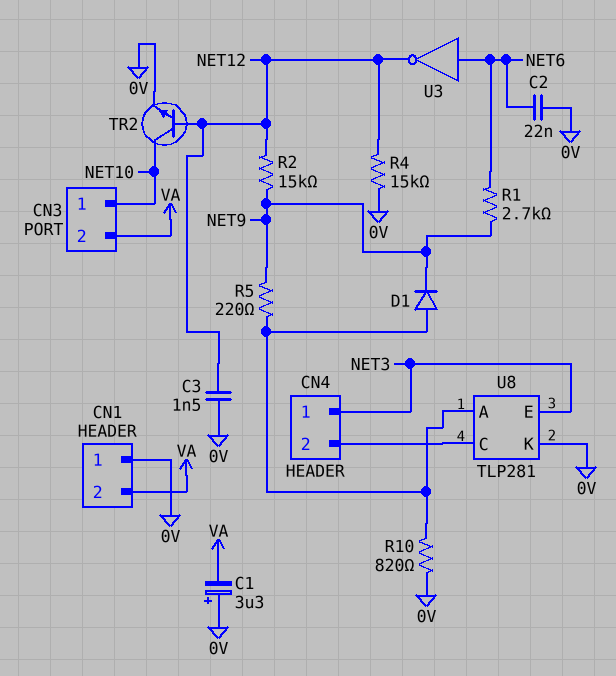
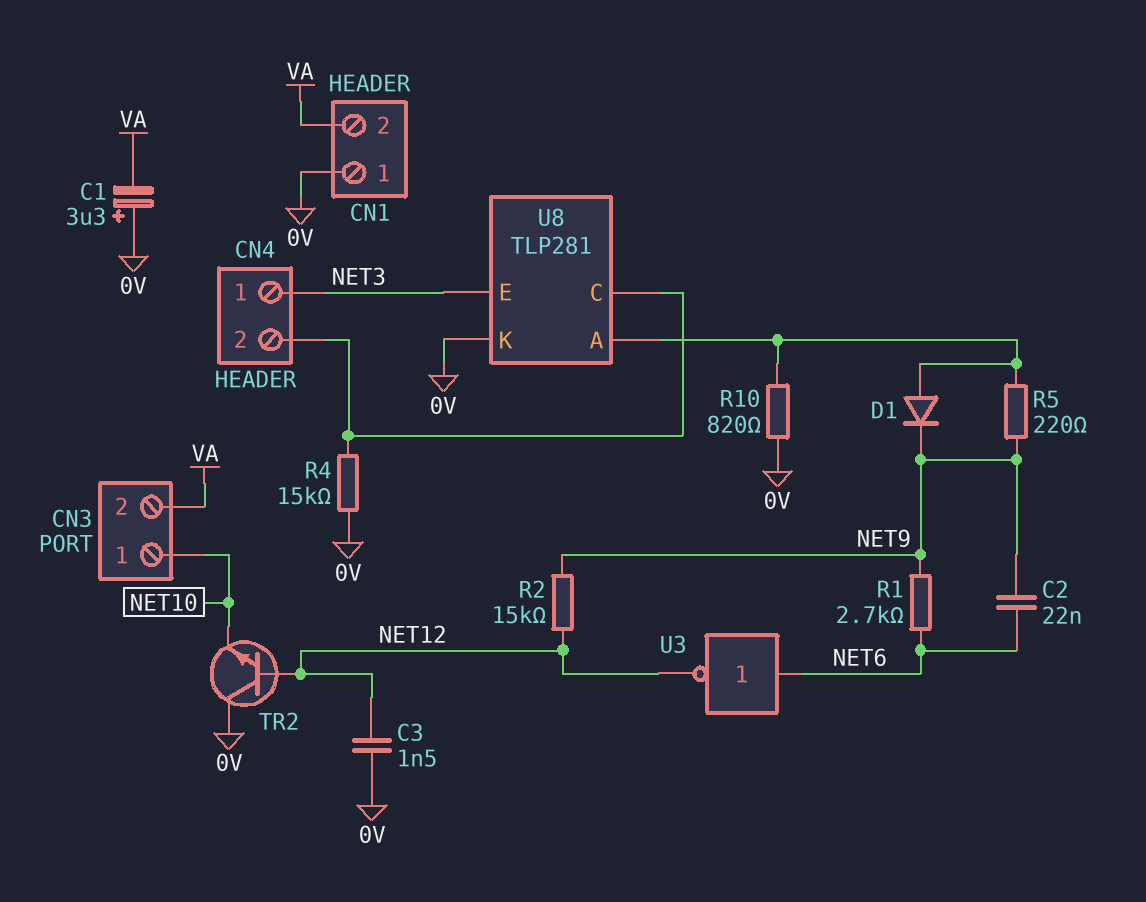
C2: 22nF (0V, NET6) -> 22nF (NET6, NET9)
R4: 15k (0V, NET12) -> 15k (0V, CN4/2)
TR2: NPN (B NET12, C NET10, E 0V) -> NPN (B NET12, C 0V, E NET10)

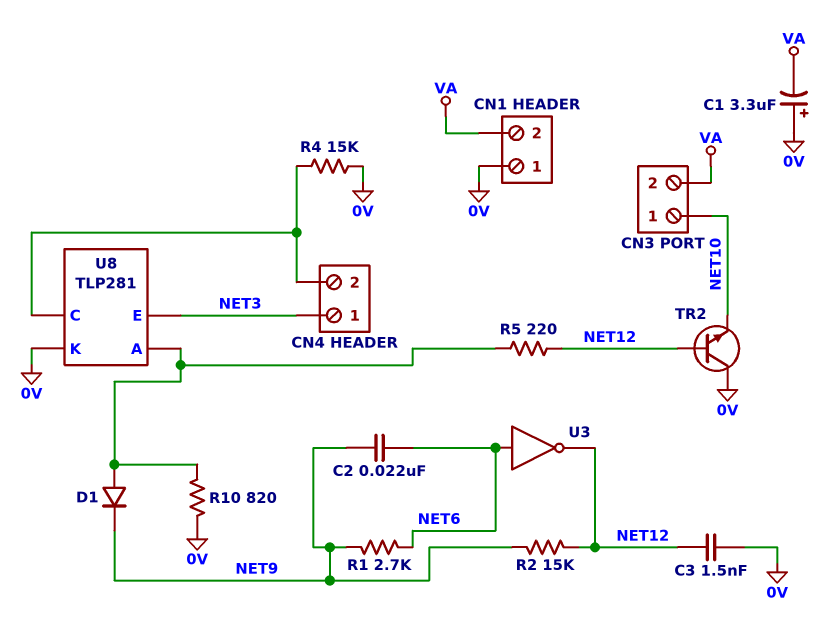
R5: 220 (NET9, U8/A) -> 220 (NET12, U8/A)

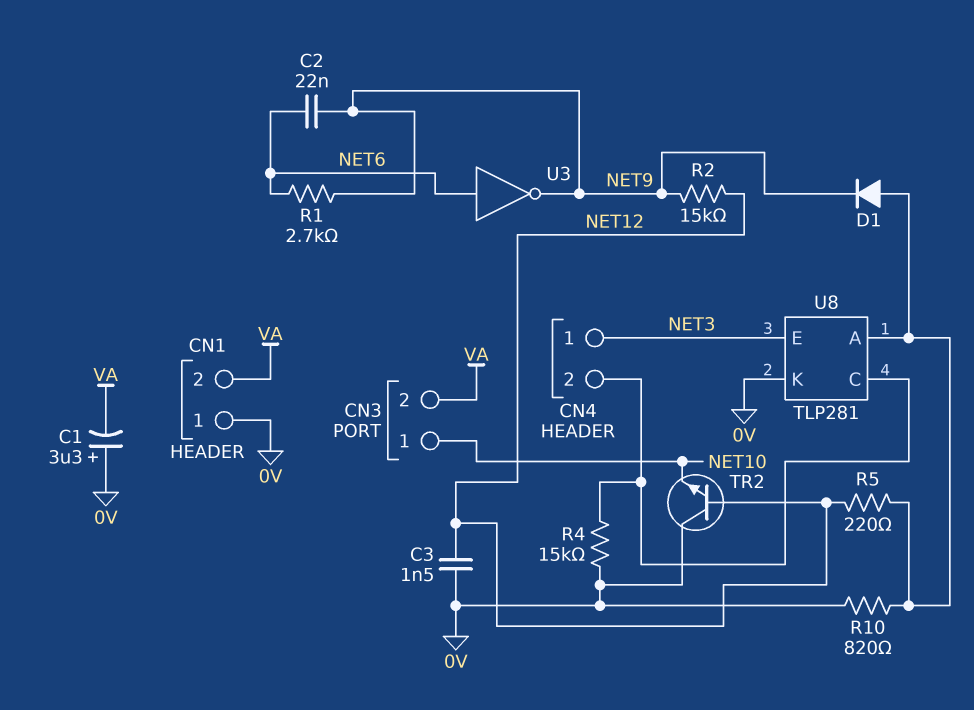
U3: NOT (in NET6, out NET12) -> NOT (in NET6, out NET9)

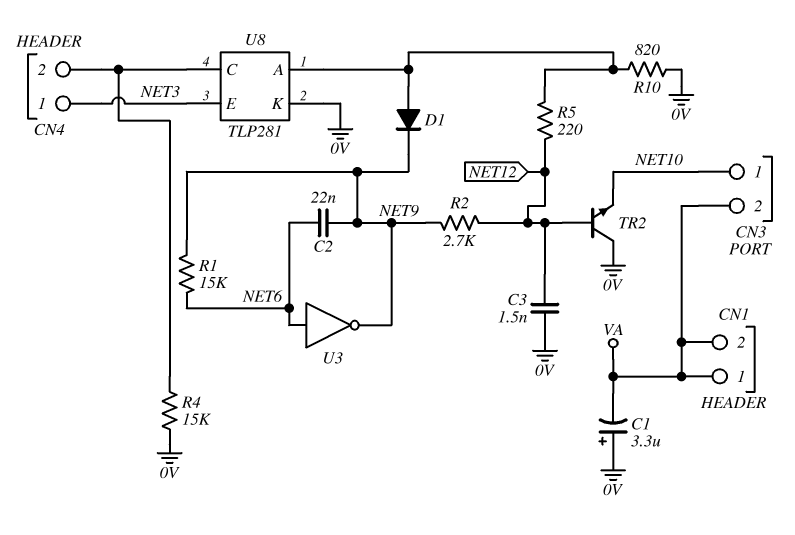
CN1 pin 1: 0V -> VA
R1: 2.7k (NET6, NET9) -> 15k (NET6, NET9)
R2: 15k (NET9, NET12) -> 2.7k (NET9, NET12)

